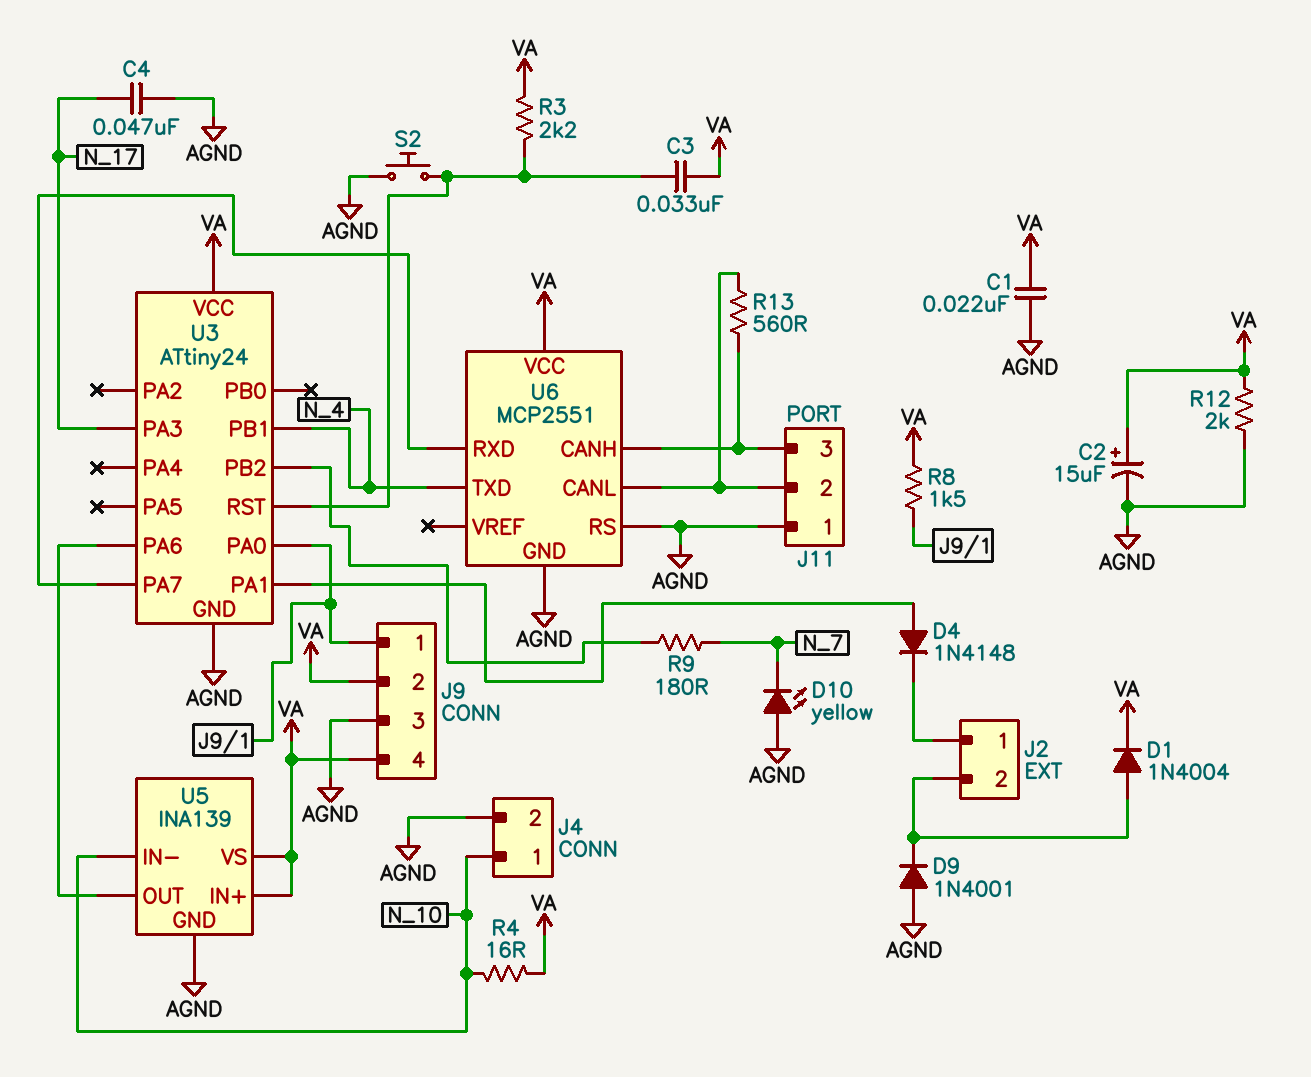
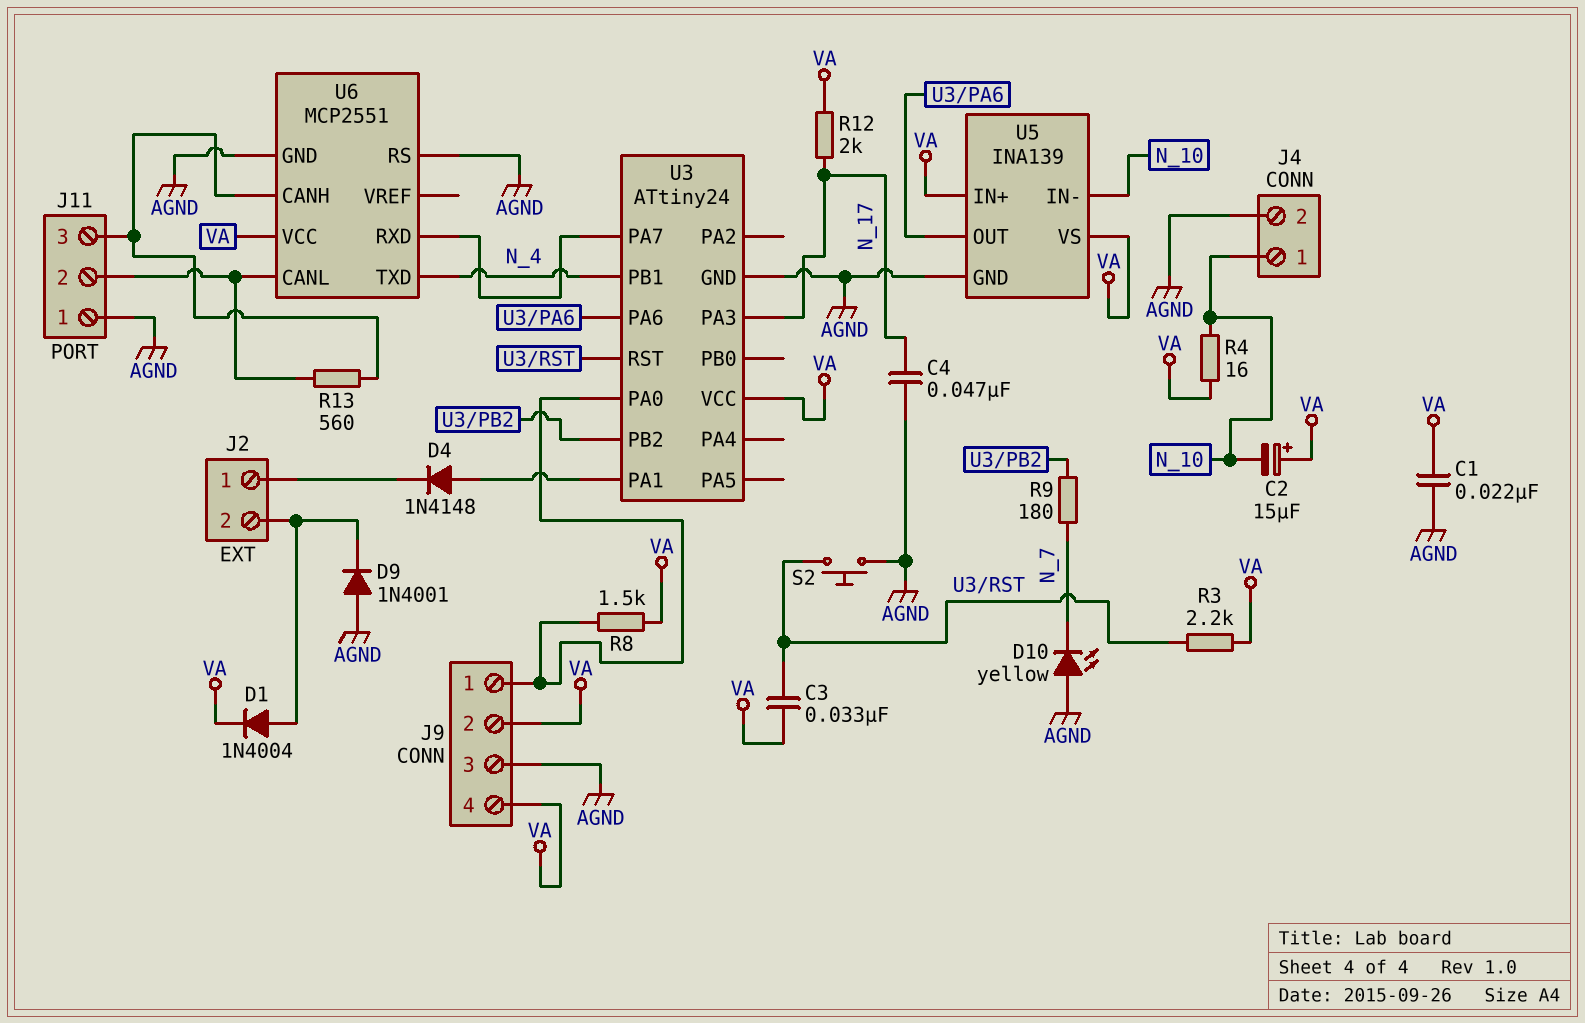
C2: 15uF (plus VA, minus AGND) -> 15uF (plus VA, minus N_10)
R12: 2k (AGND, VA) -> 2k (N_17, VA)

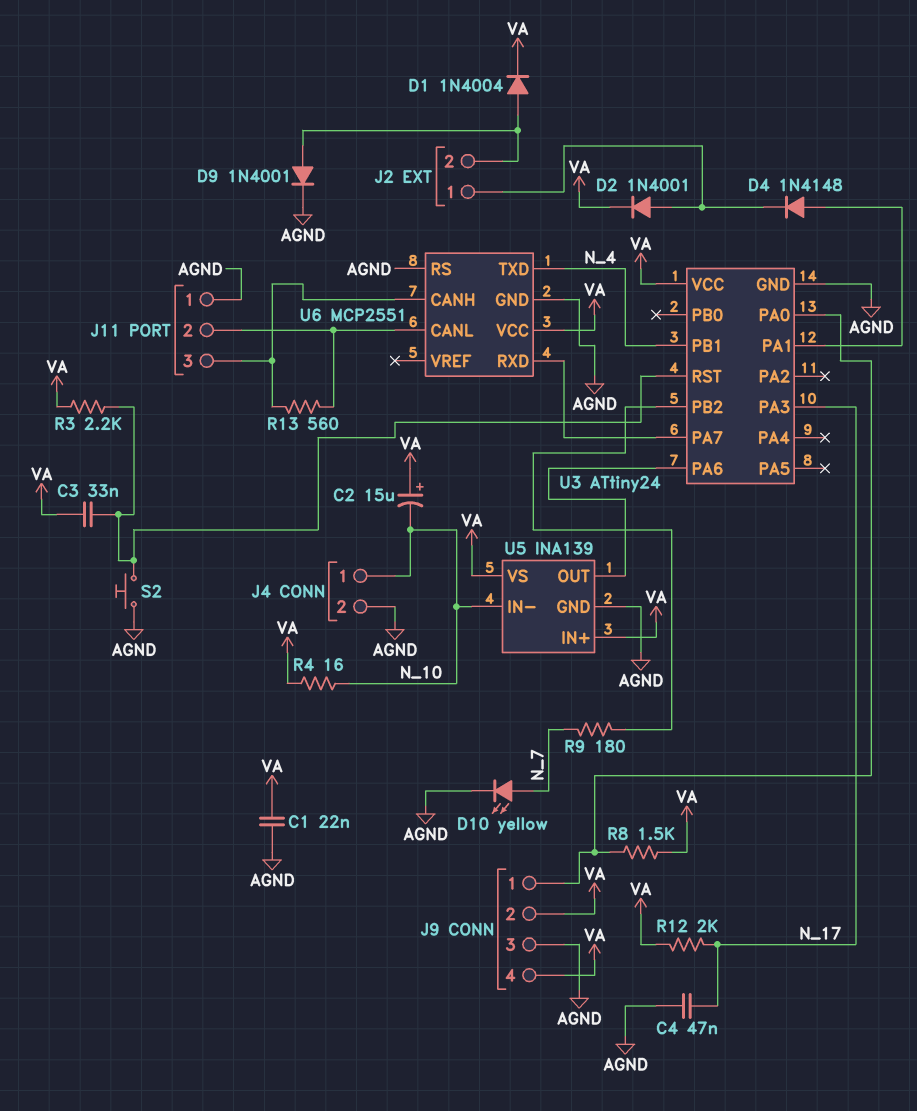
D2: none -> diode 1N4001 (A J2/1, K VA)
D9: diode 1N4001 (A AGND, K J2/2) -> diode 1N4001 (A J2/2, K AGND)
D10: LED yellow (A AGND, K N_7) -> LED yellow (A N_7, K AGND)

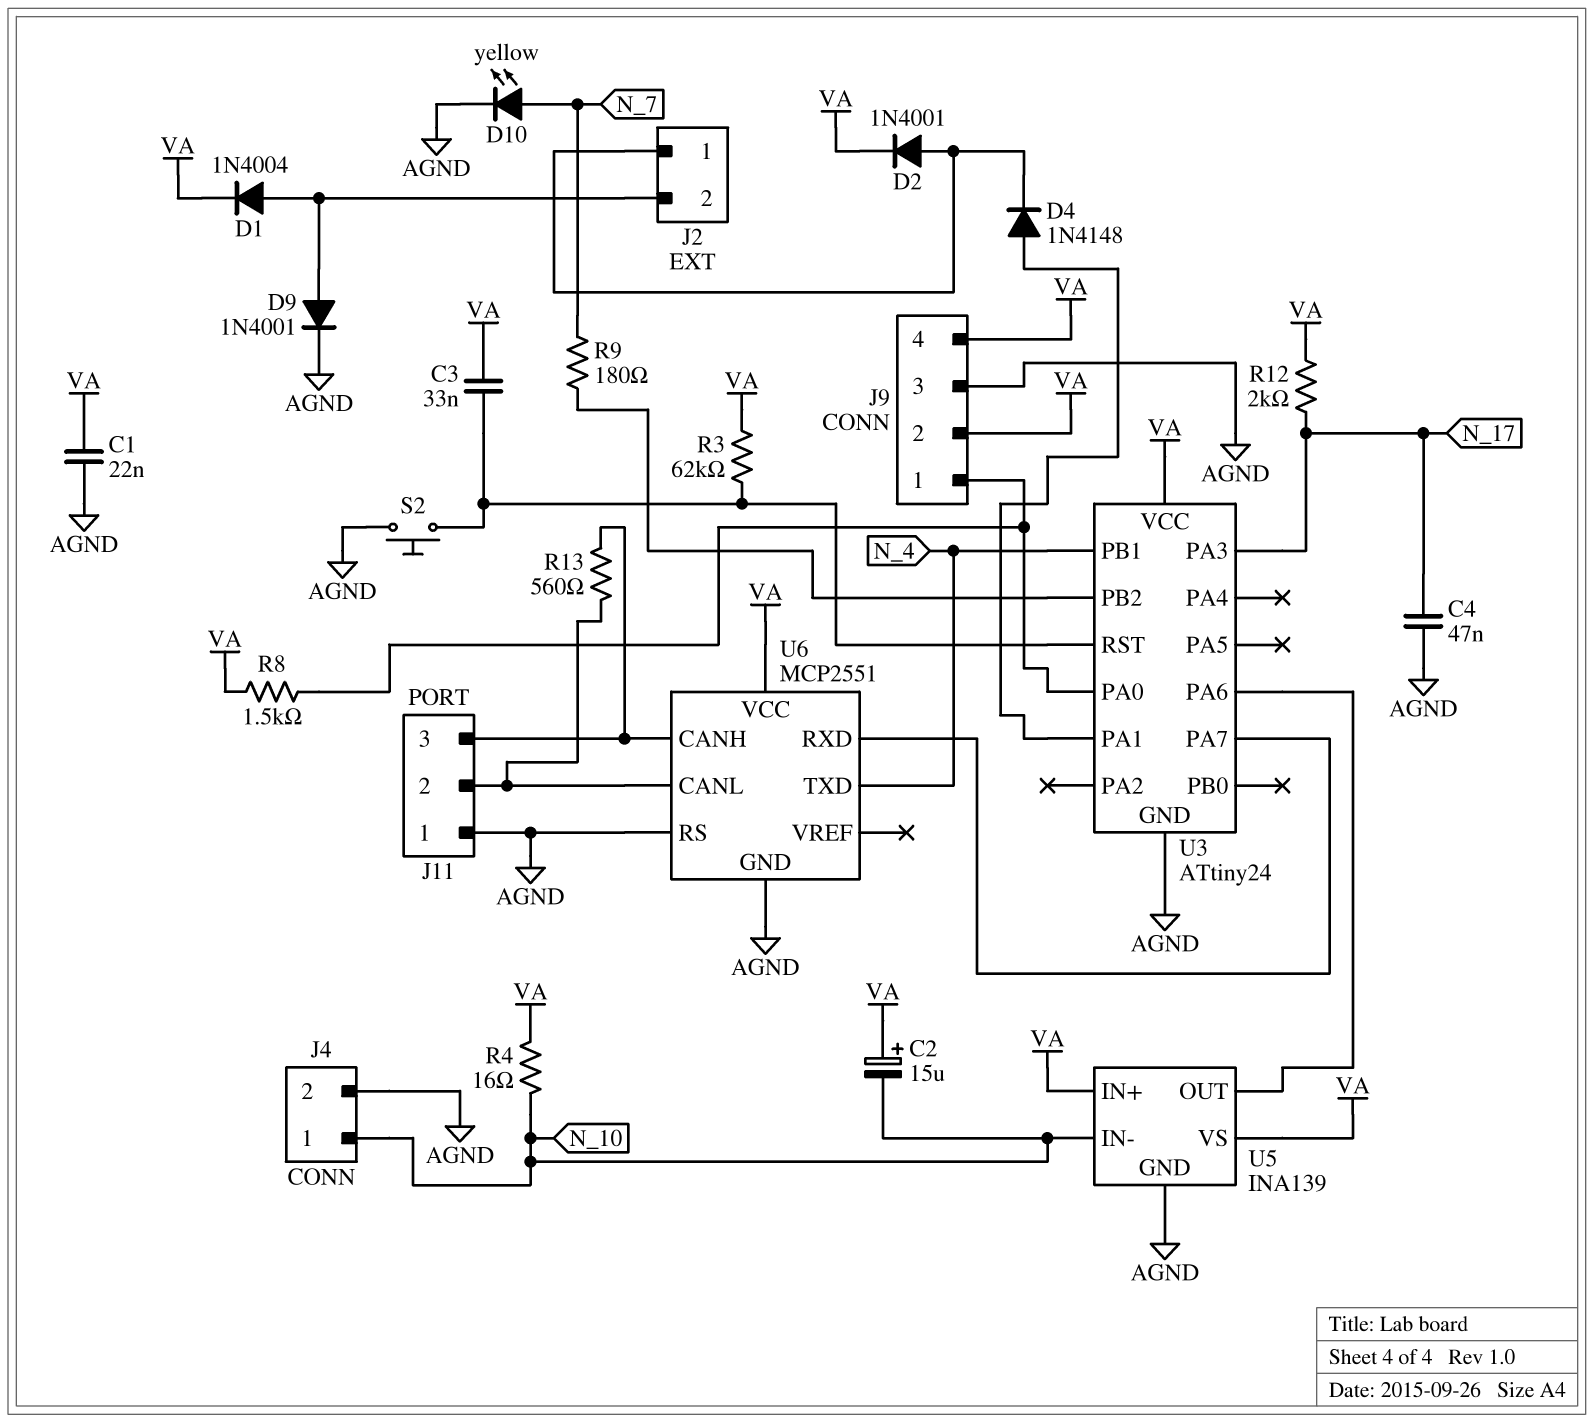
R3: 2.2k (U3/RST, VA) -> 62k (U3/RST, VA)

